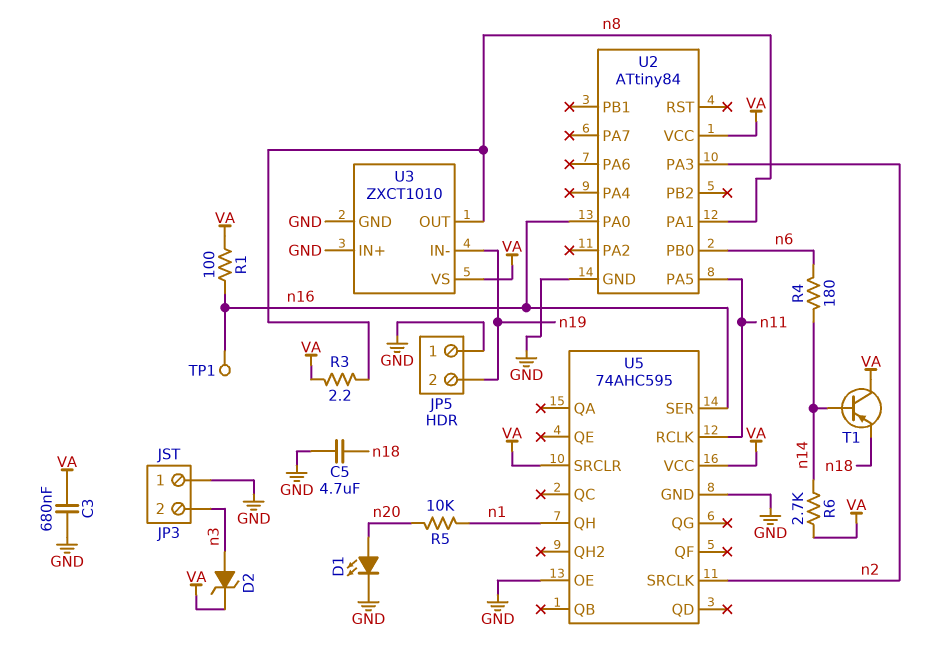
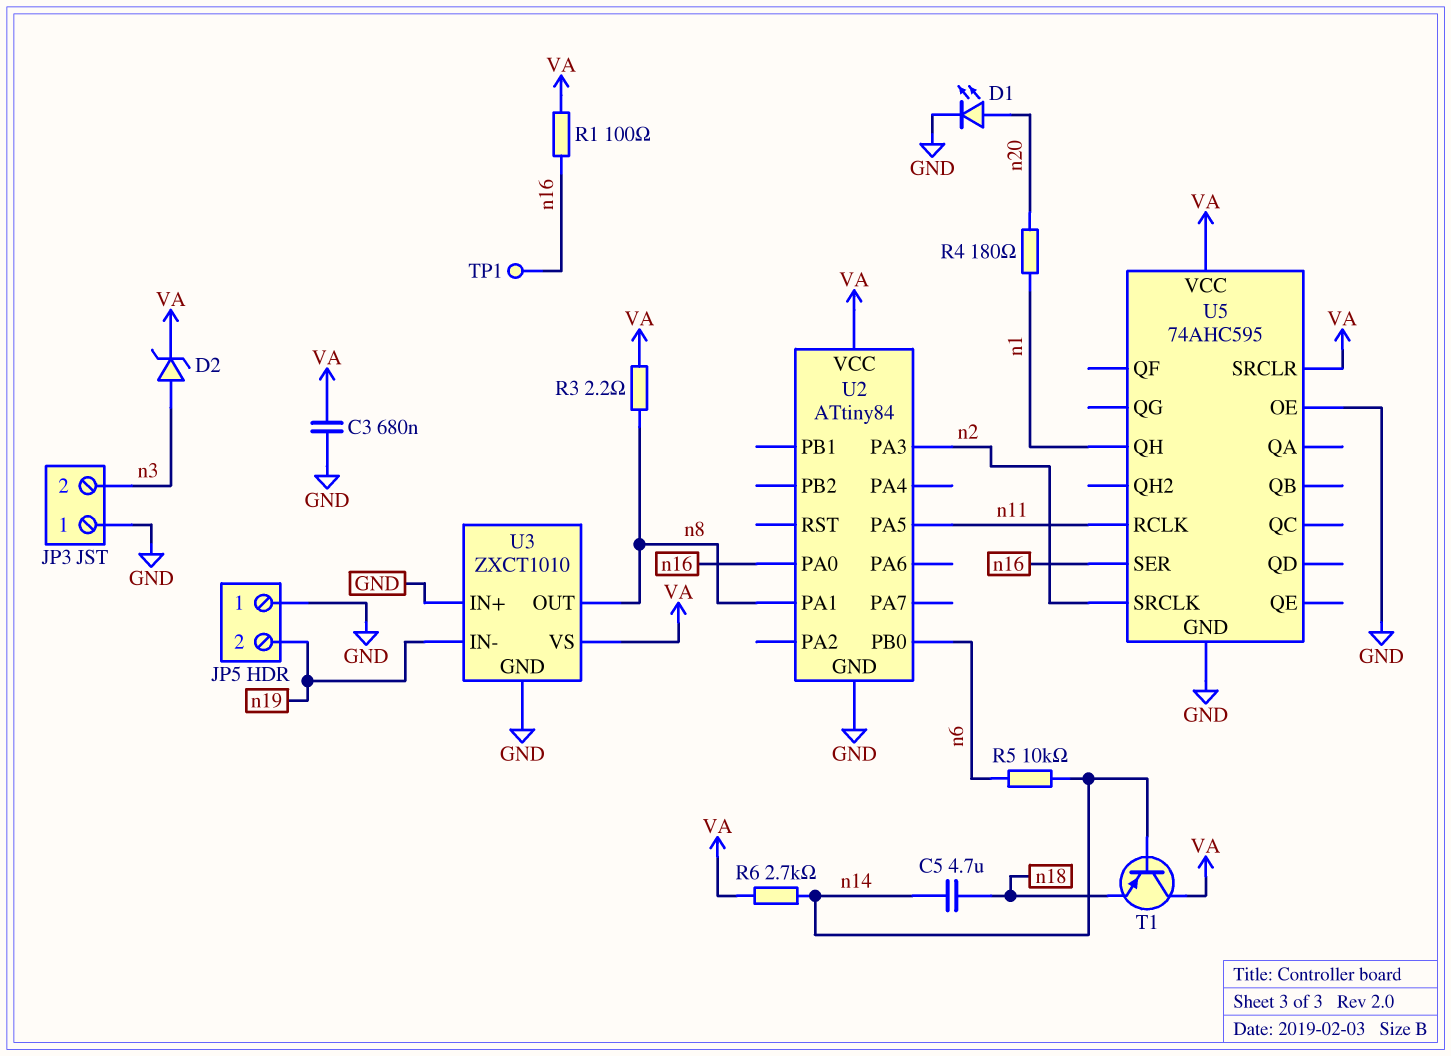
C5: 4.7uF (GND, n18) -> 4.7uF (n14, n18)
R4: 180 (n6, n14) -> 180 (n1, n20)
R5: 10k (n1, n20) -> 10k (n6, n14)

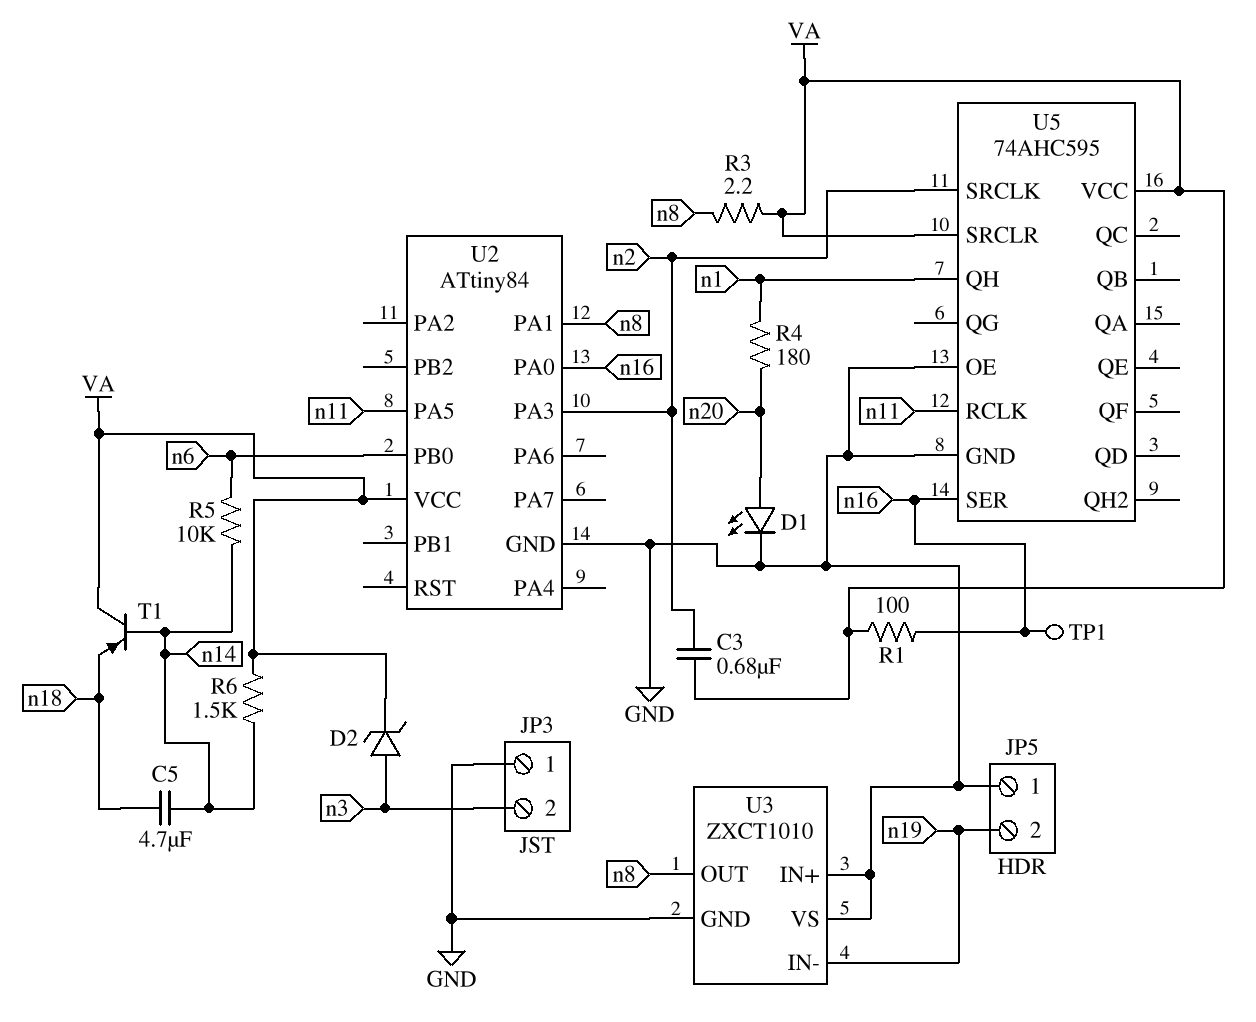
C3: 680nF (GND, VA) -> 680nF (VA, n2)
R6: 2.7k (VA, n14) -> 1.5k (VA, n14)
U3 pin VS: VA -> GND

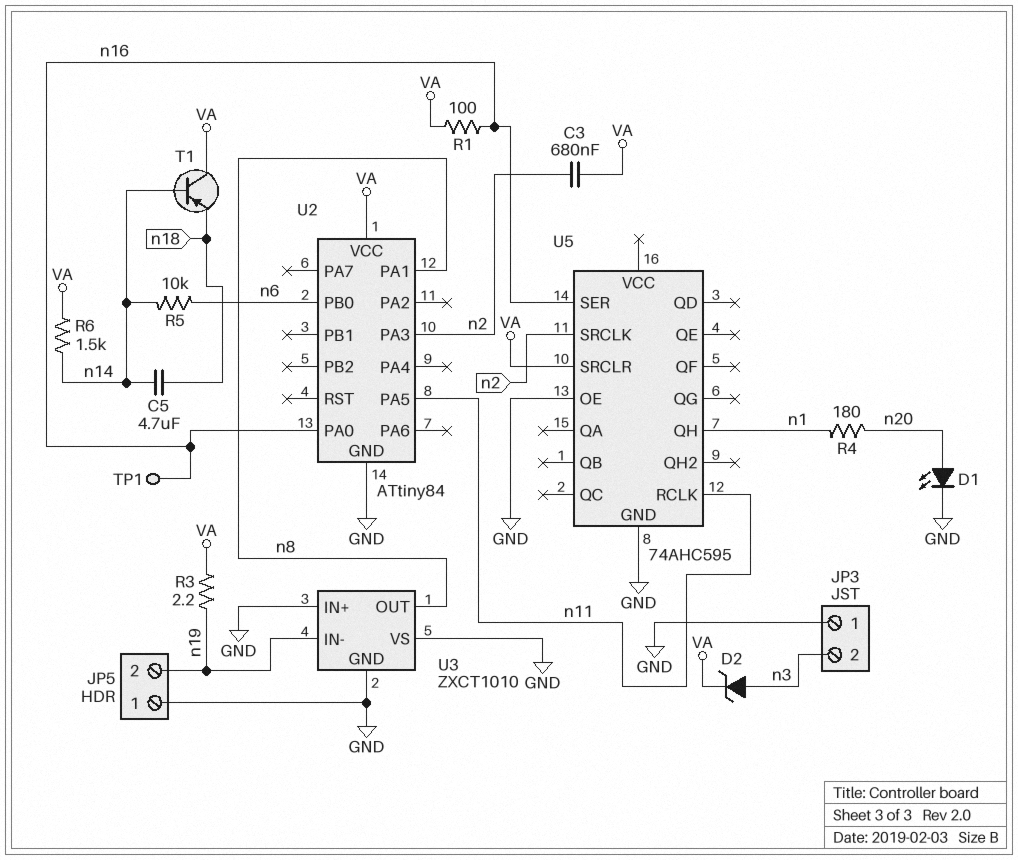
R3: 2.2 (VA, n8) -> 2.2 (VA, n19)
U5 pin VCC: VA -> none

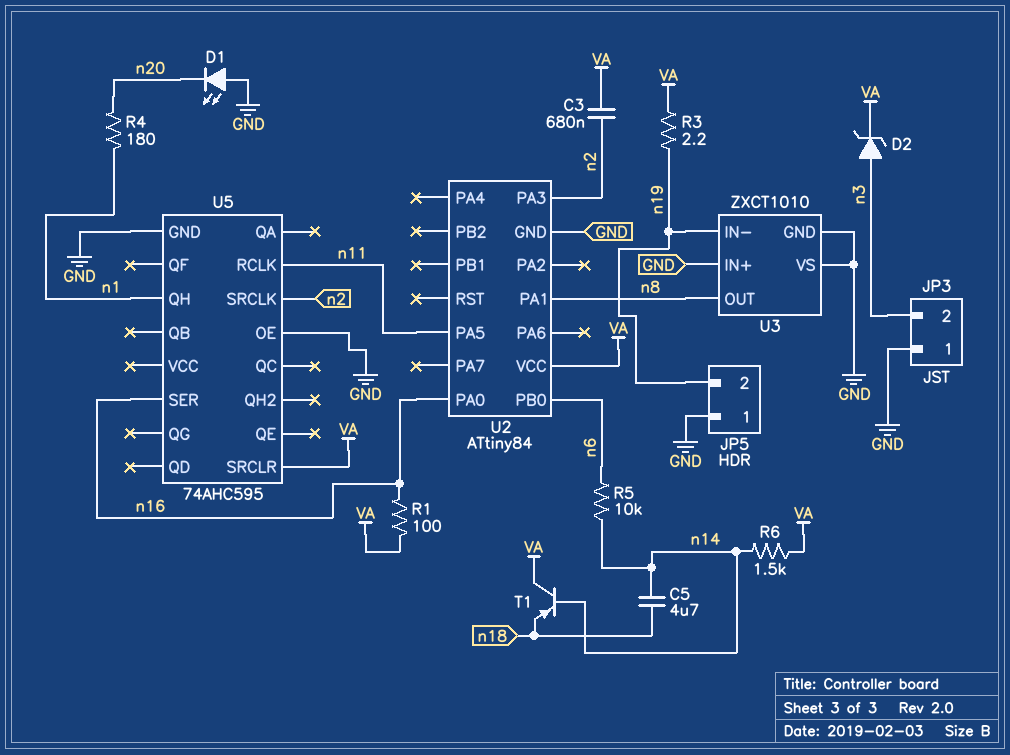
D1: LED (A n20, K GND) -> LED (A GND, K n20)
TP1: test point (n16) -> none

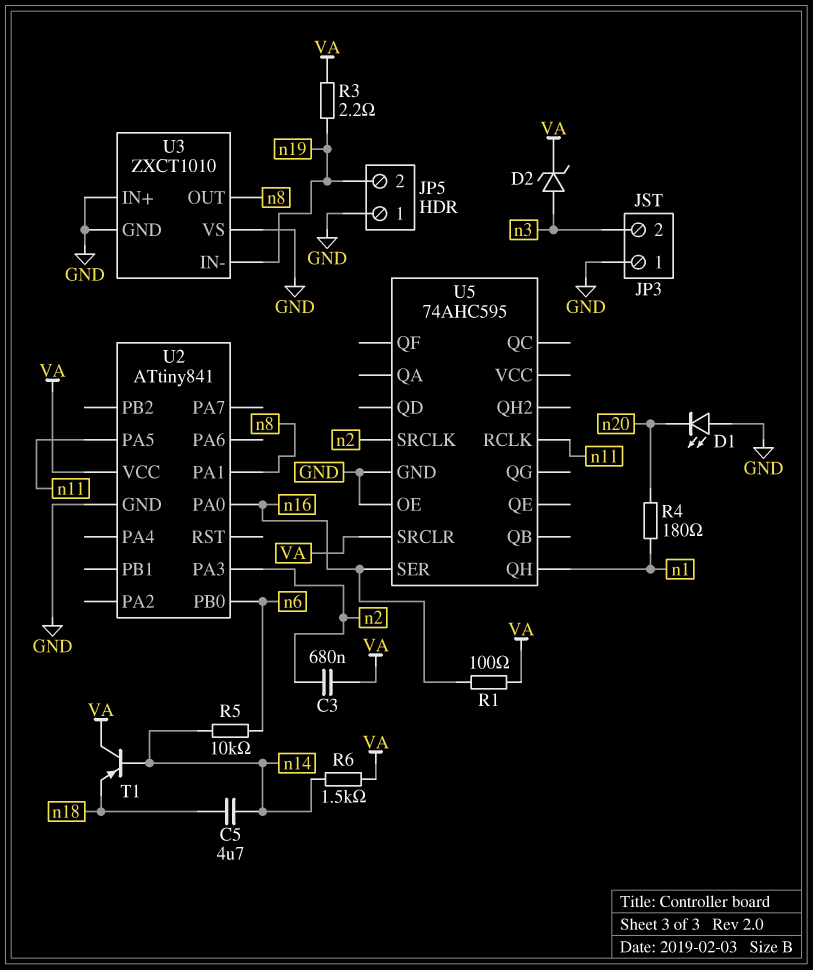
U2: ATtiny84 -> ATtiny841

